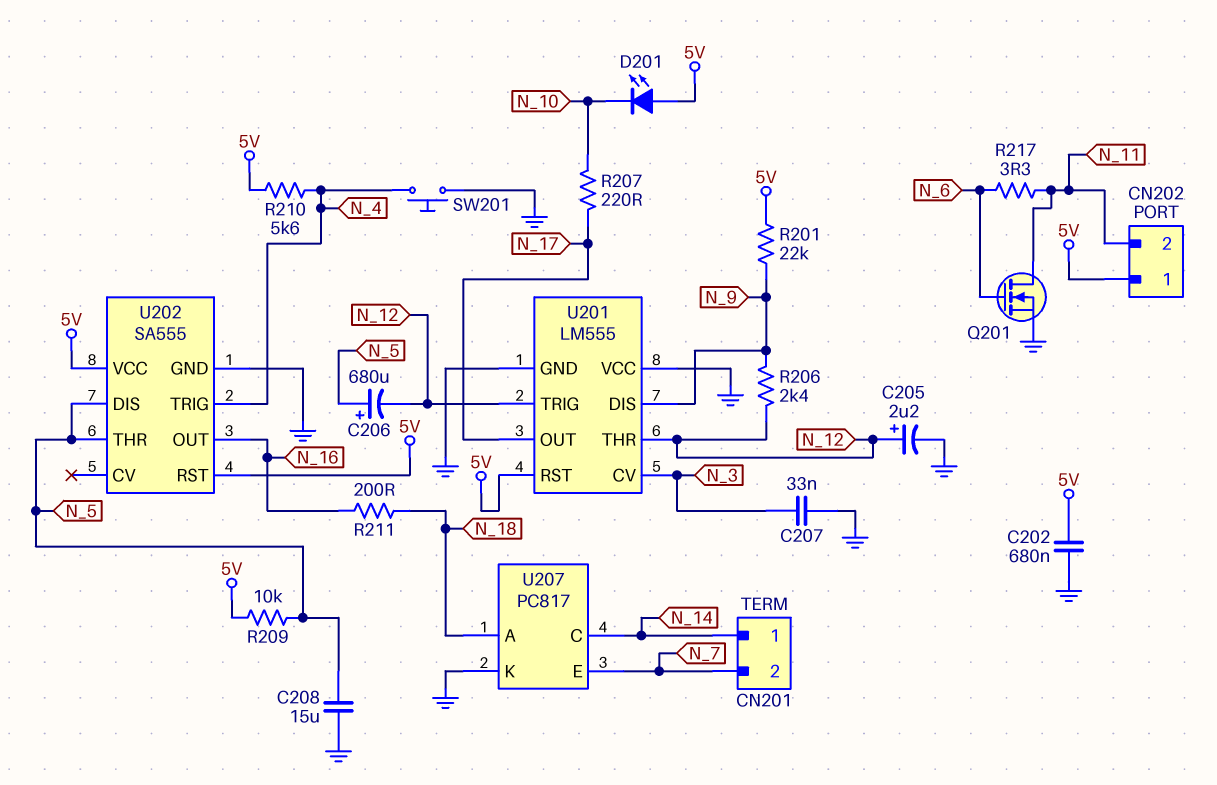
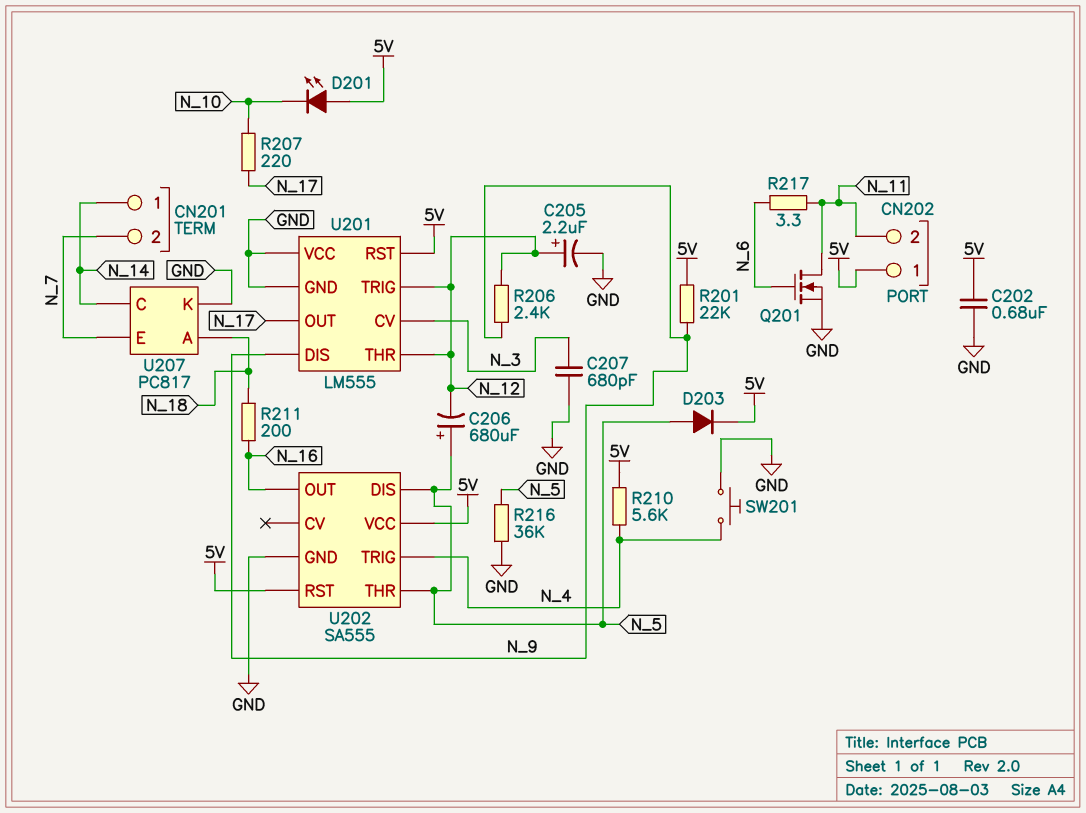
C207: 33nF (GND, N_3) -> 680pF (GND, N_3)
C208: 15uF (GND, N_5) -> none
D203: none -> diode (A N_5, K 5V)
R209: 10k (5V, N_5) -> none
R216: none -> 36k (GND, N_5)

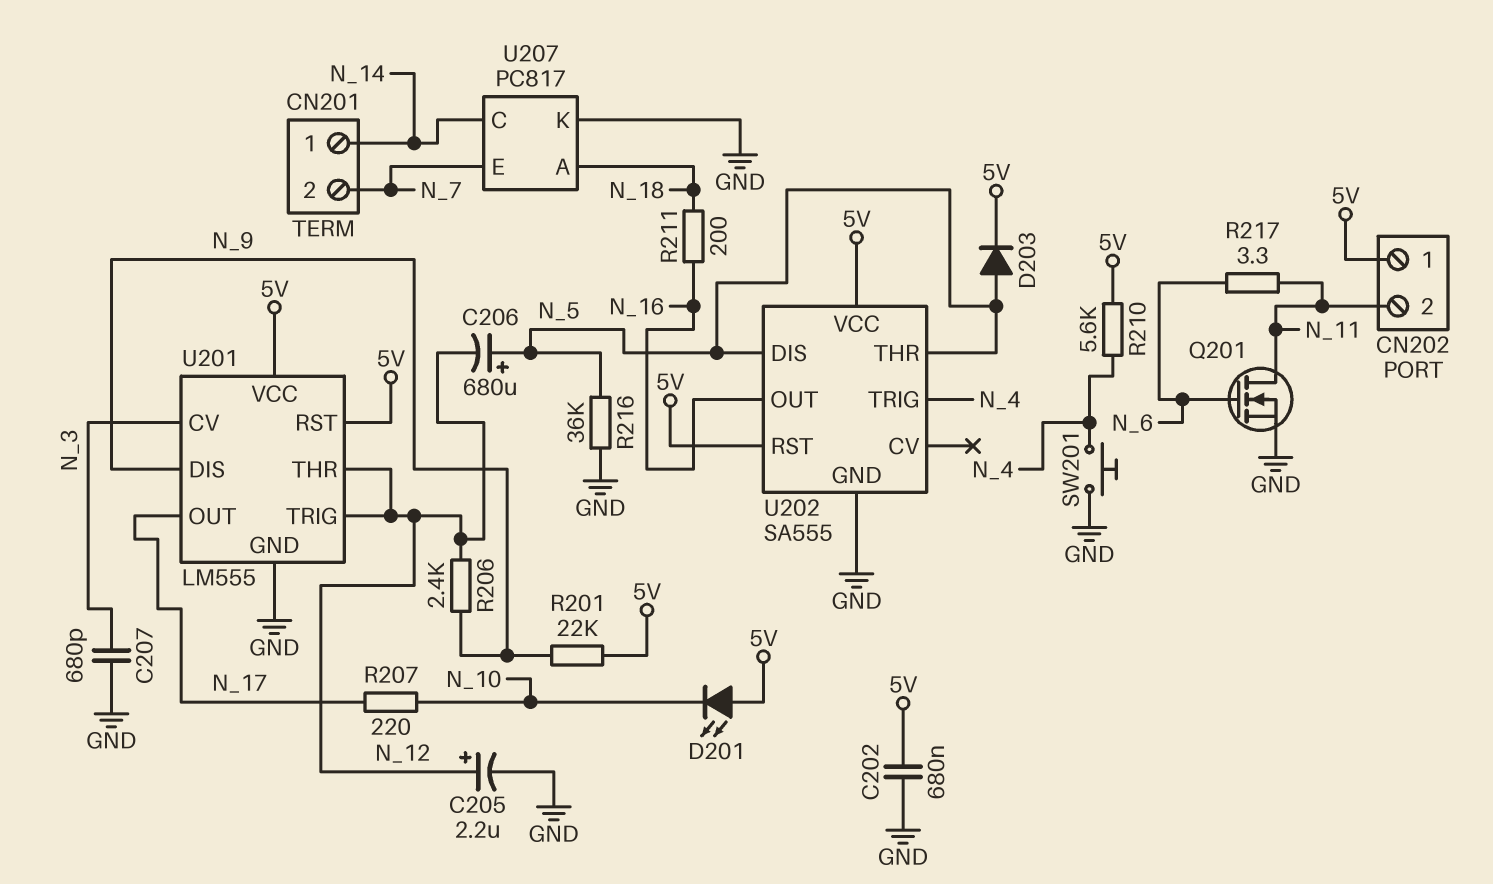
U201 pin VCC: GND -> 5V

